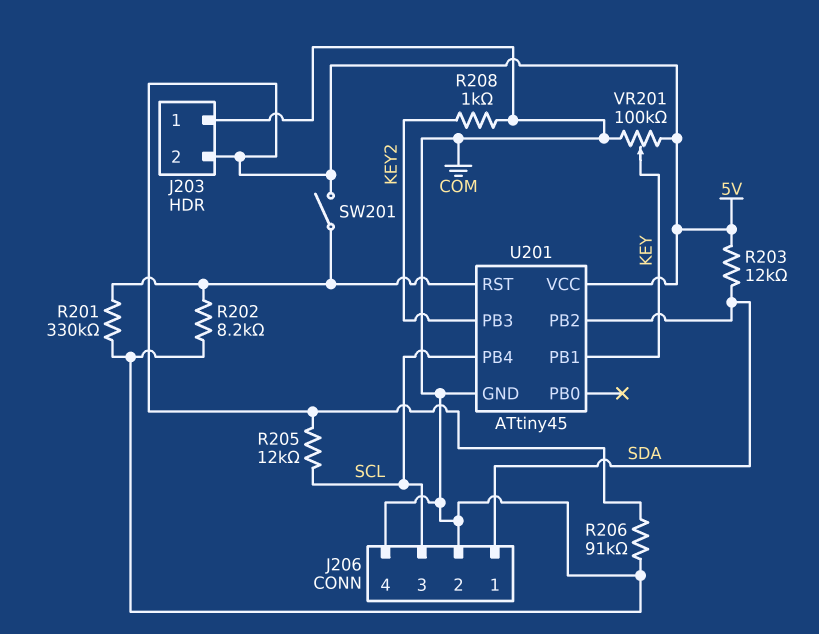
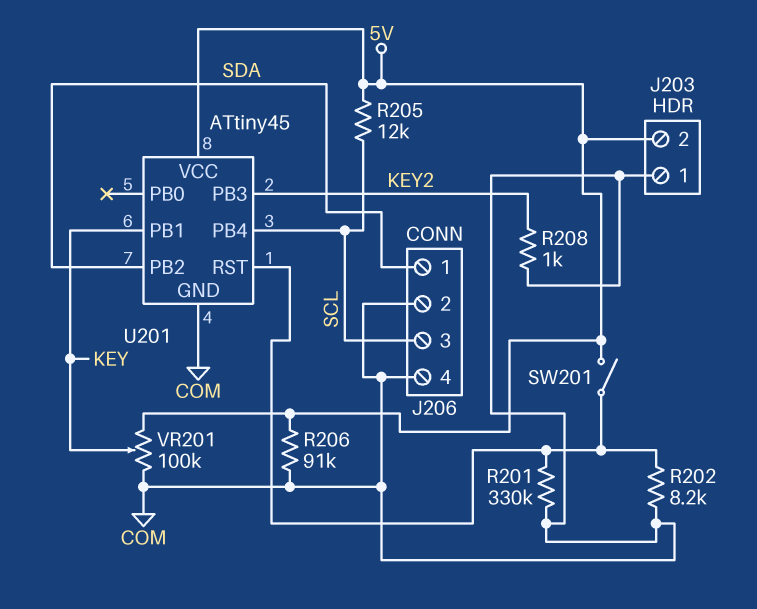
R203: 12k (5V, SDA) -> none

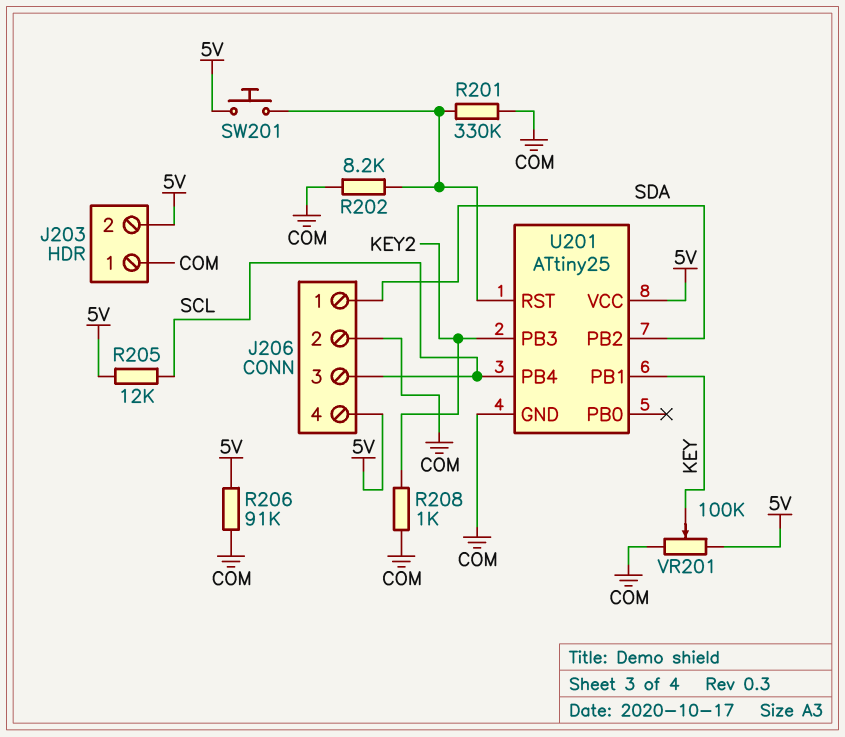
J206 pin 4: COM -> 5V
SW201: switch (5V, U201/RST) -> button (5V, U201/RST)
U201: ATtiny45 -> ATtiny25

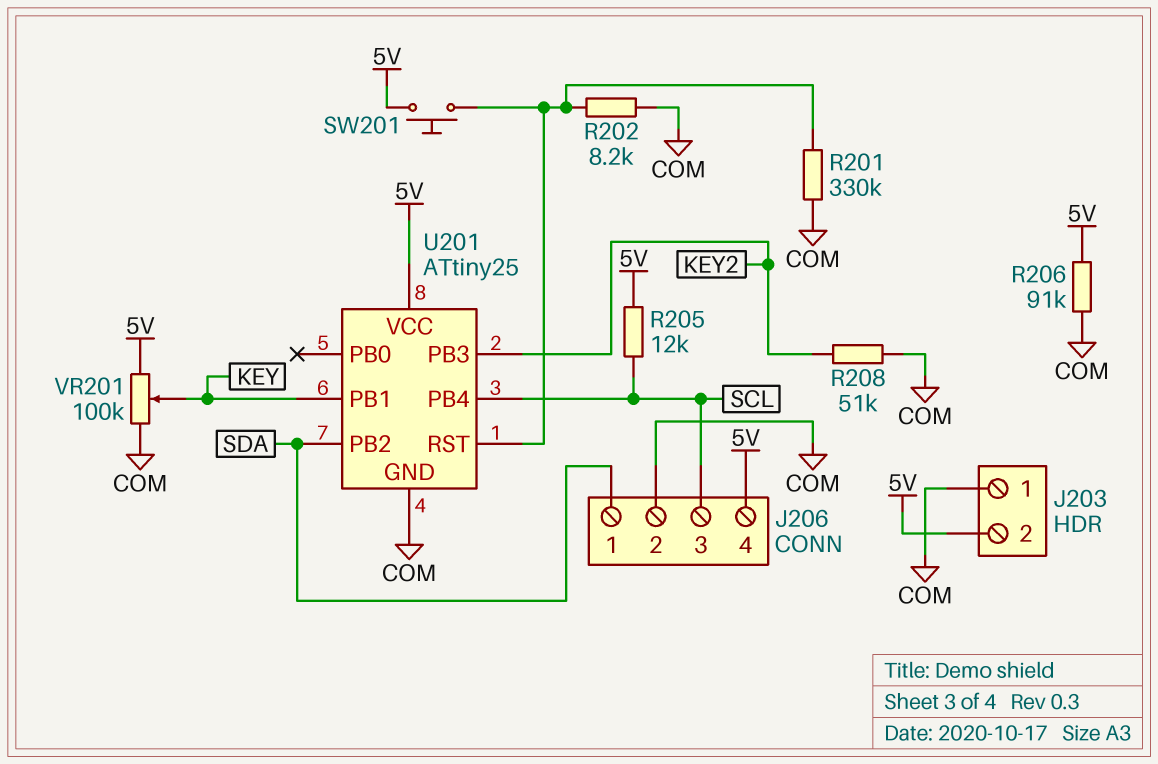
R208: 1k (COM, KEY2) -> 51k (COM, KEY2)

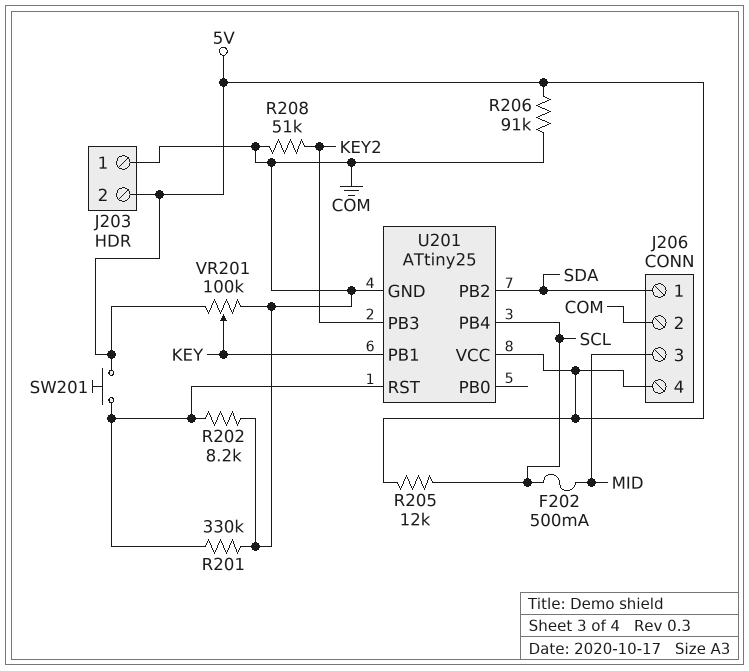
F202: none -> 500mA (MID, SCL)
J206 pin 3: SCL -> MID

